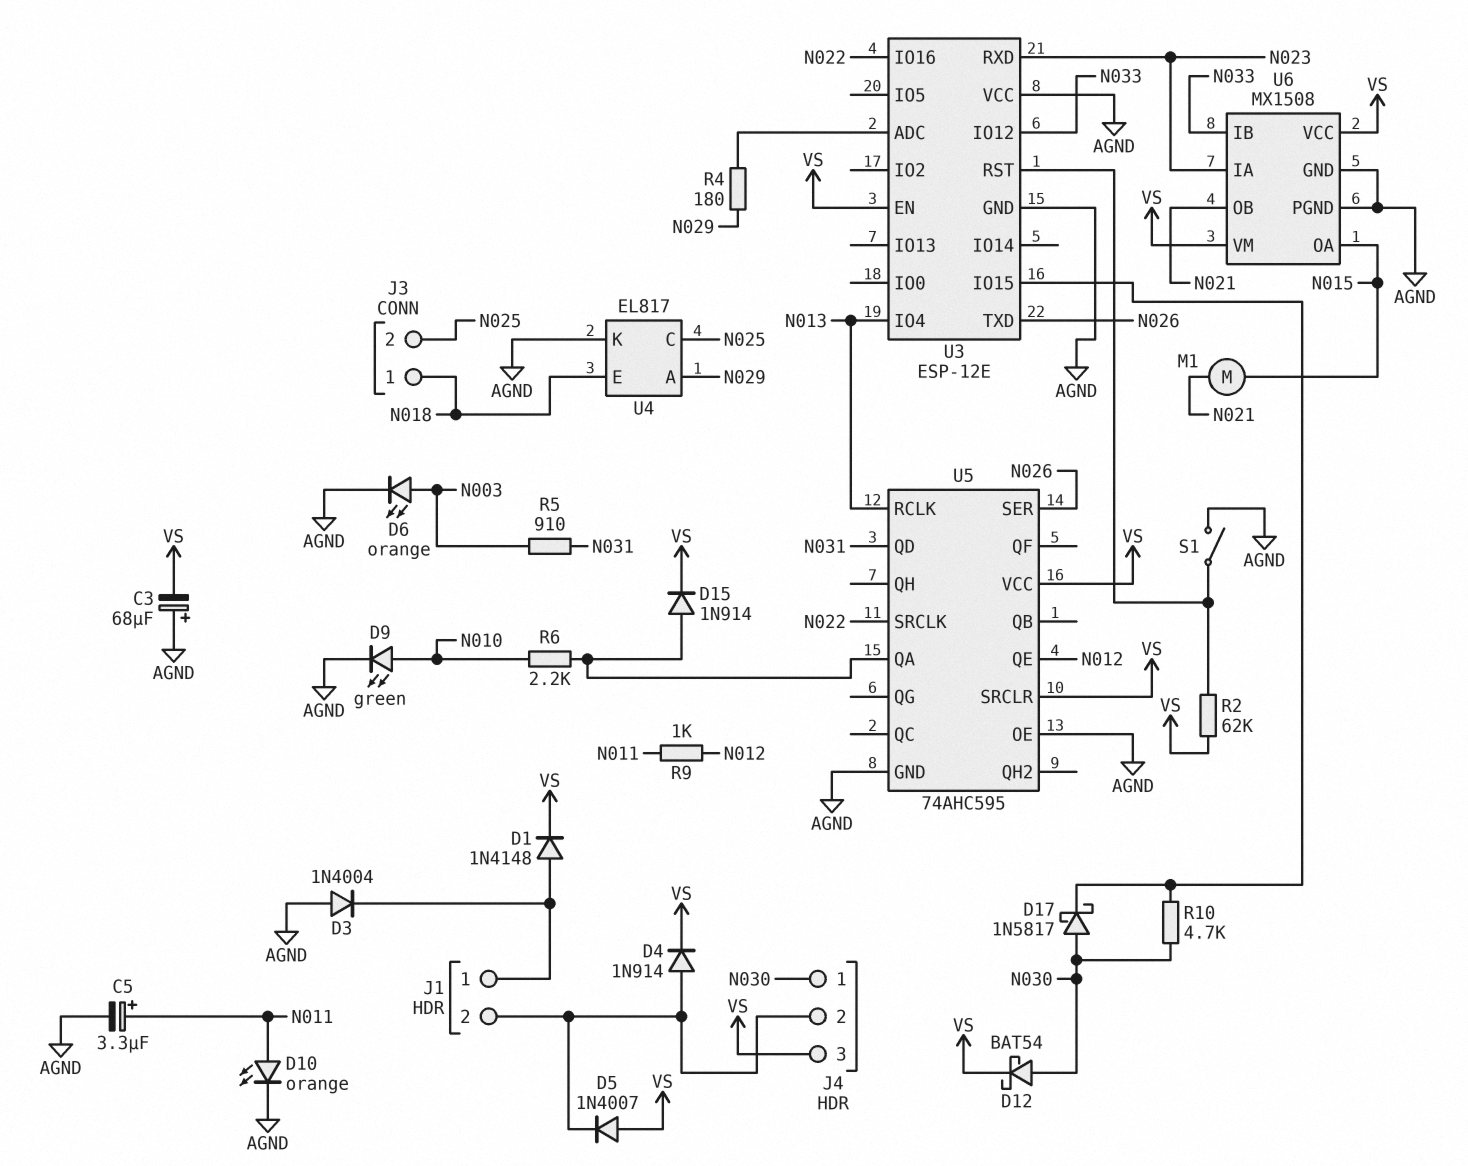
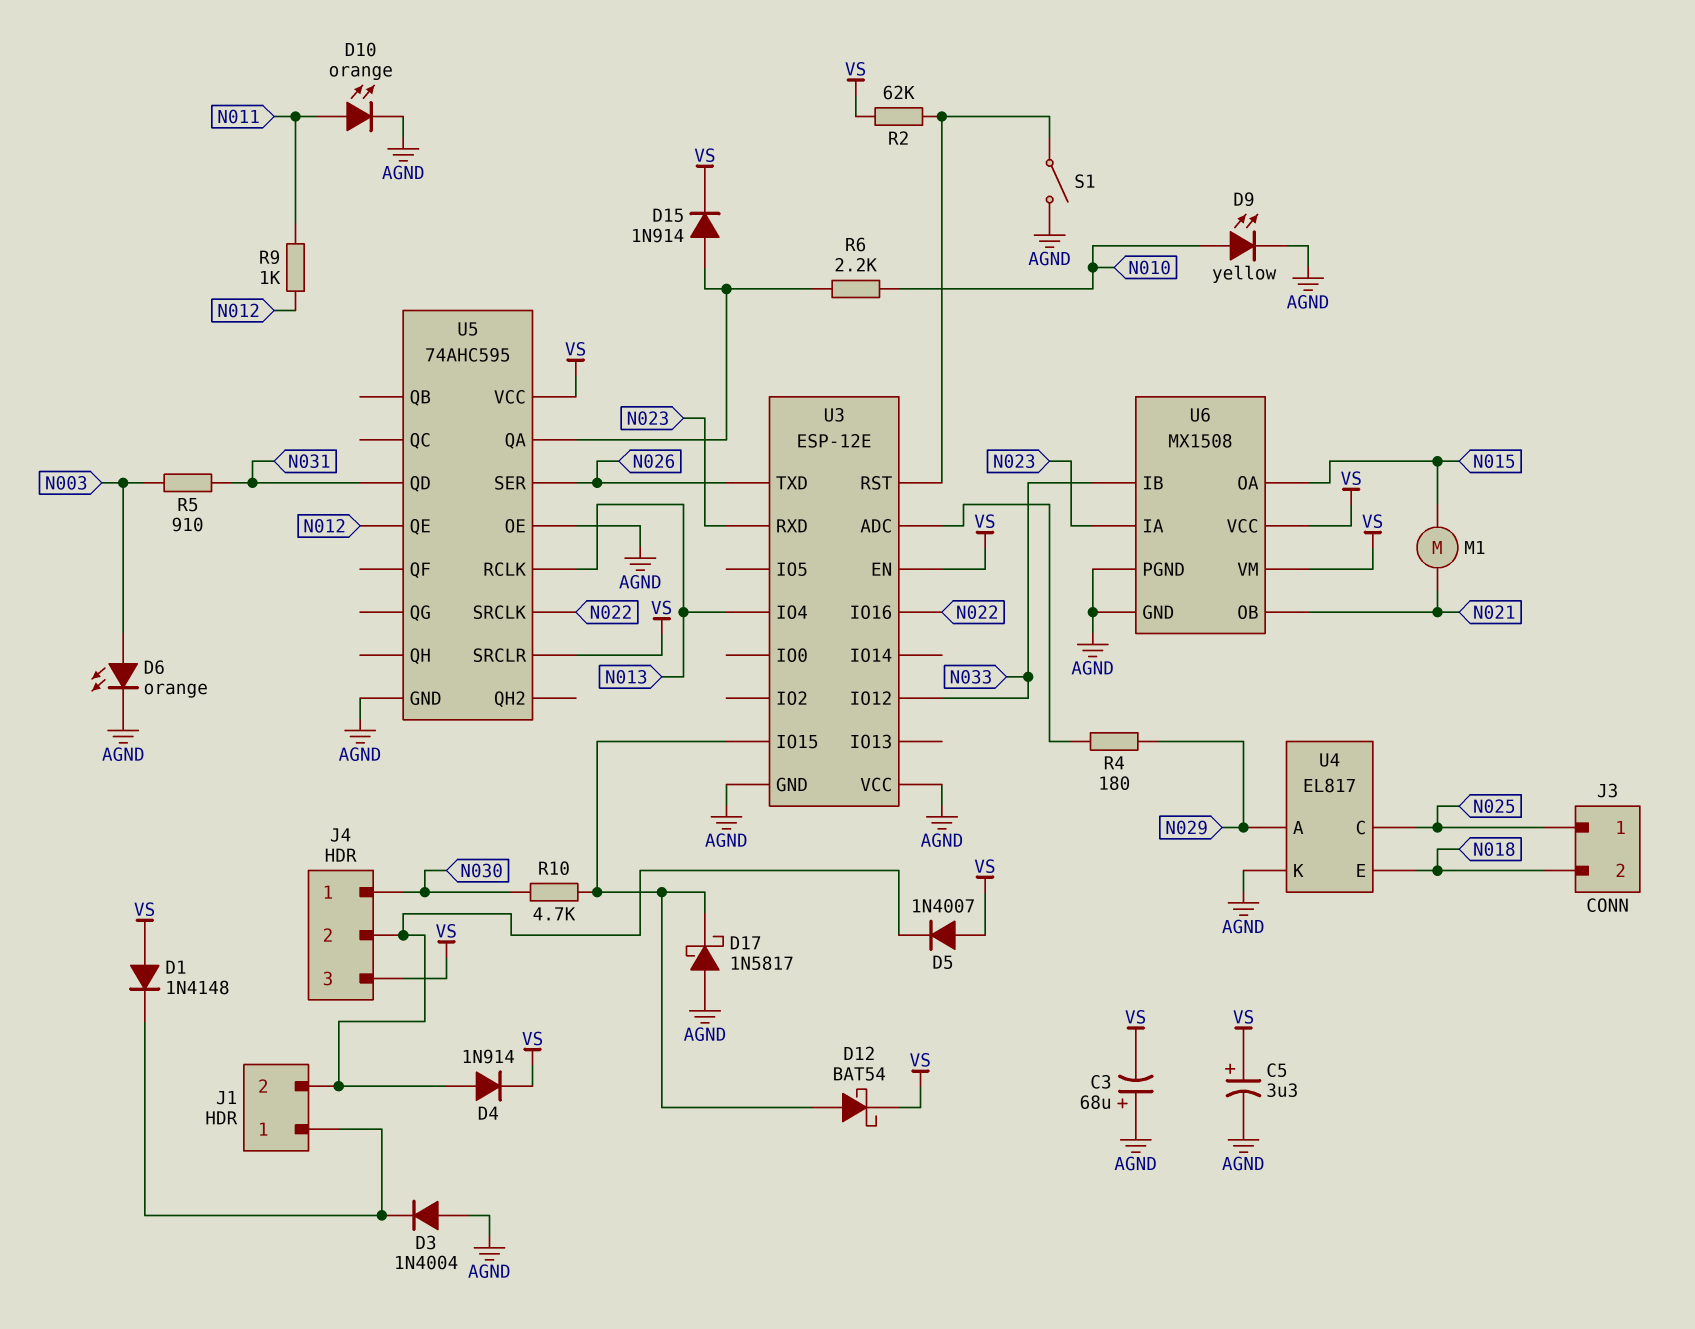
C5: 3.3uF (plus N011, minus AGND) -> 3.3uF (plus VS, minus AGND)
D1: diode 1N4148 (A J1/1, K VS) -> diode 1N4148 (A VS, K J1/1)
D9: LED green (A N010, K AGND) -> LED yellow (A N010, K AGND)
D12: schottky BAT54 (A N030, K VS) -> schottky BAT54 (A U3/IO15, K VS)
D17: schottky 1N5817 (A N030, K U3/IO15) -> schottky 1N5817 (A AGND, K U3/IO15)
J3 pin 1: N018 -> N025
J3 pin 2: N025 -> N018

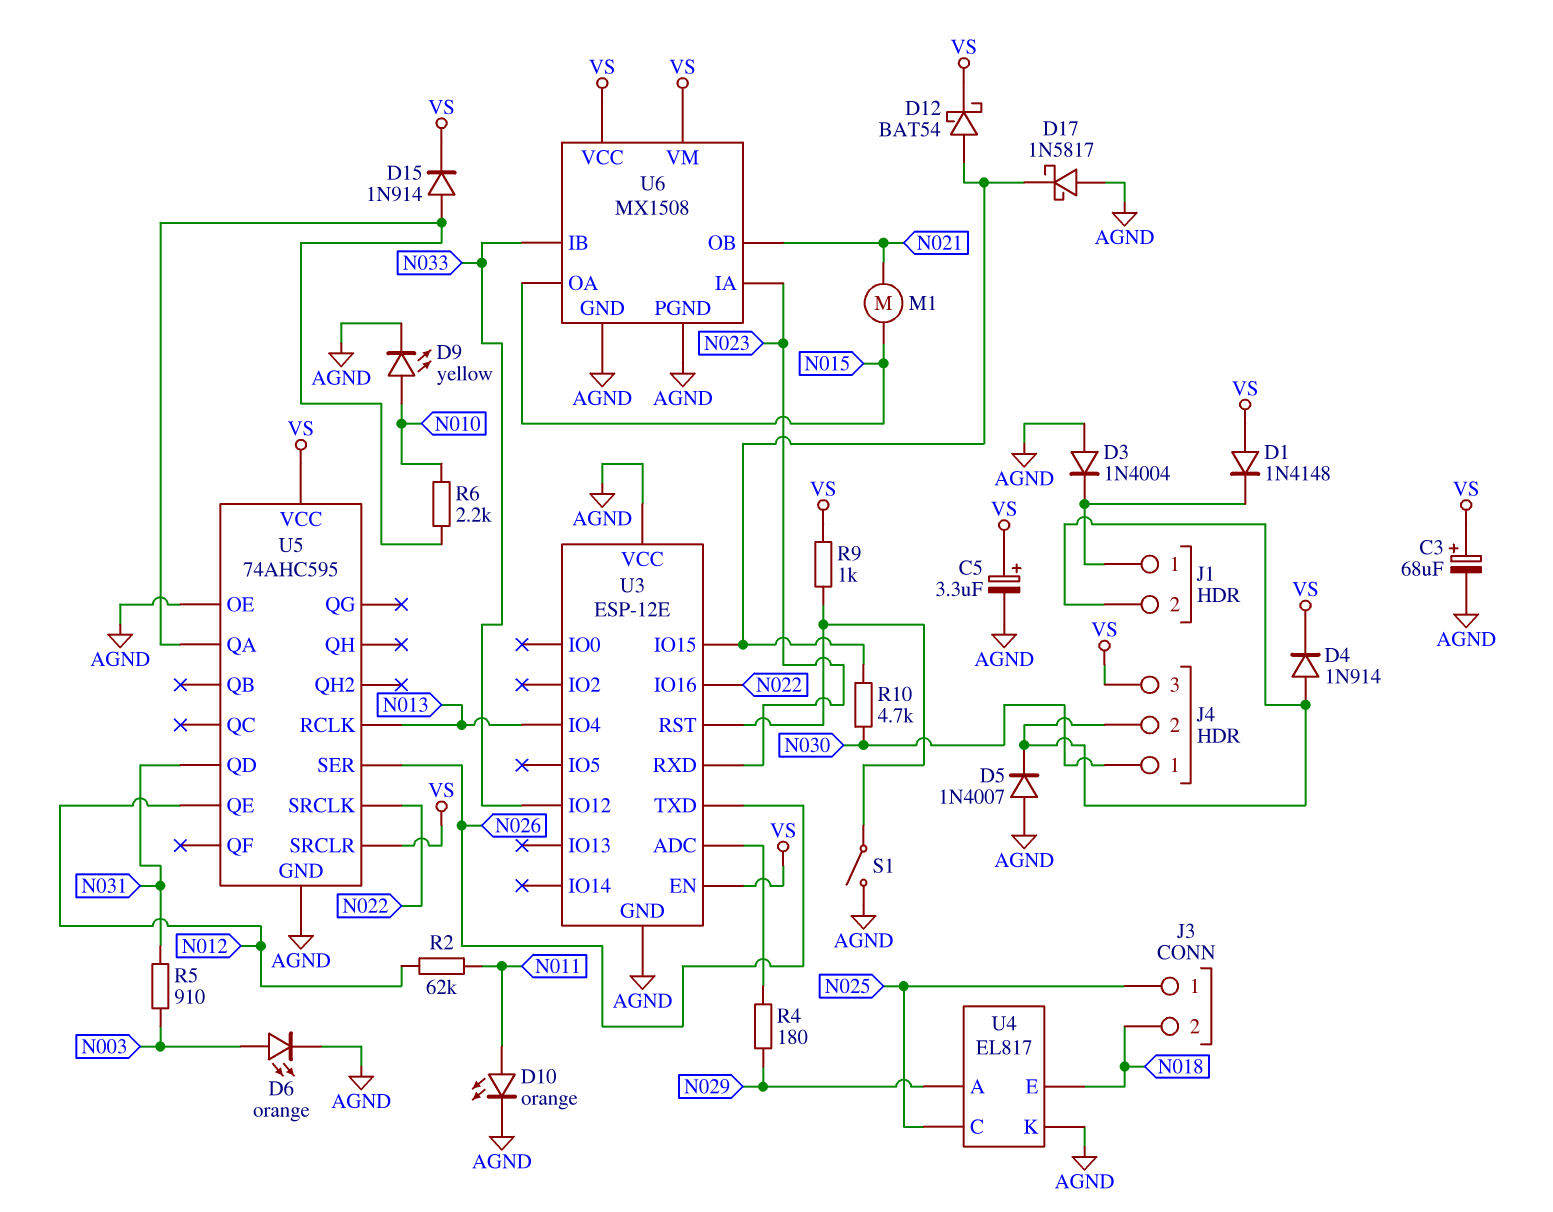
C3: 68uF (plus AGND, minus VS) -> 68uF (plus VS, minus AGND)
D5: diode 1N4007 (A VS, K J1/2) -> diode 1N4007 (A AGND, K J1/2)
R2: 62k (U3/RST, VS) -> 62k (N011, N012)
R9: 1k (N011, N012) -> 1k (U3/RST, VS)

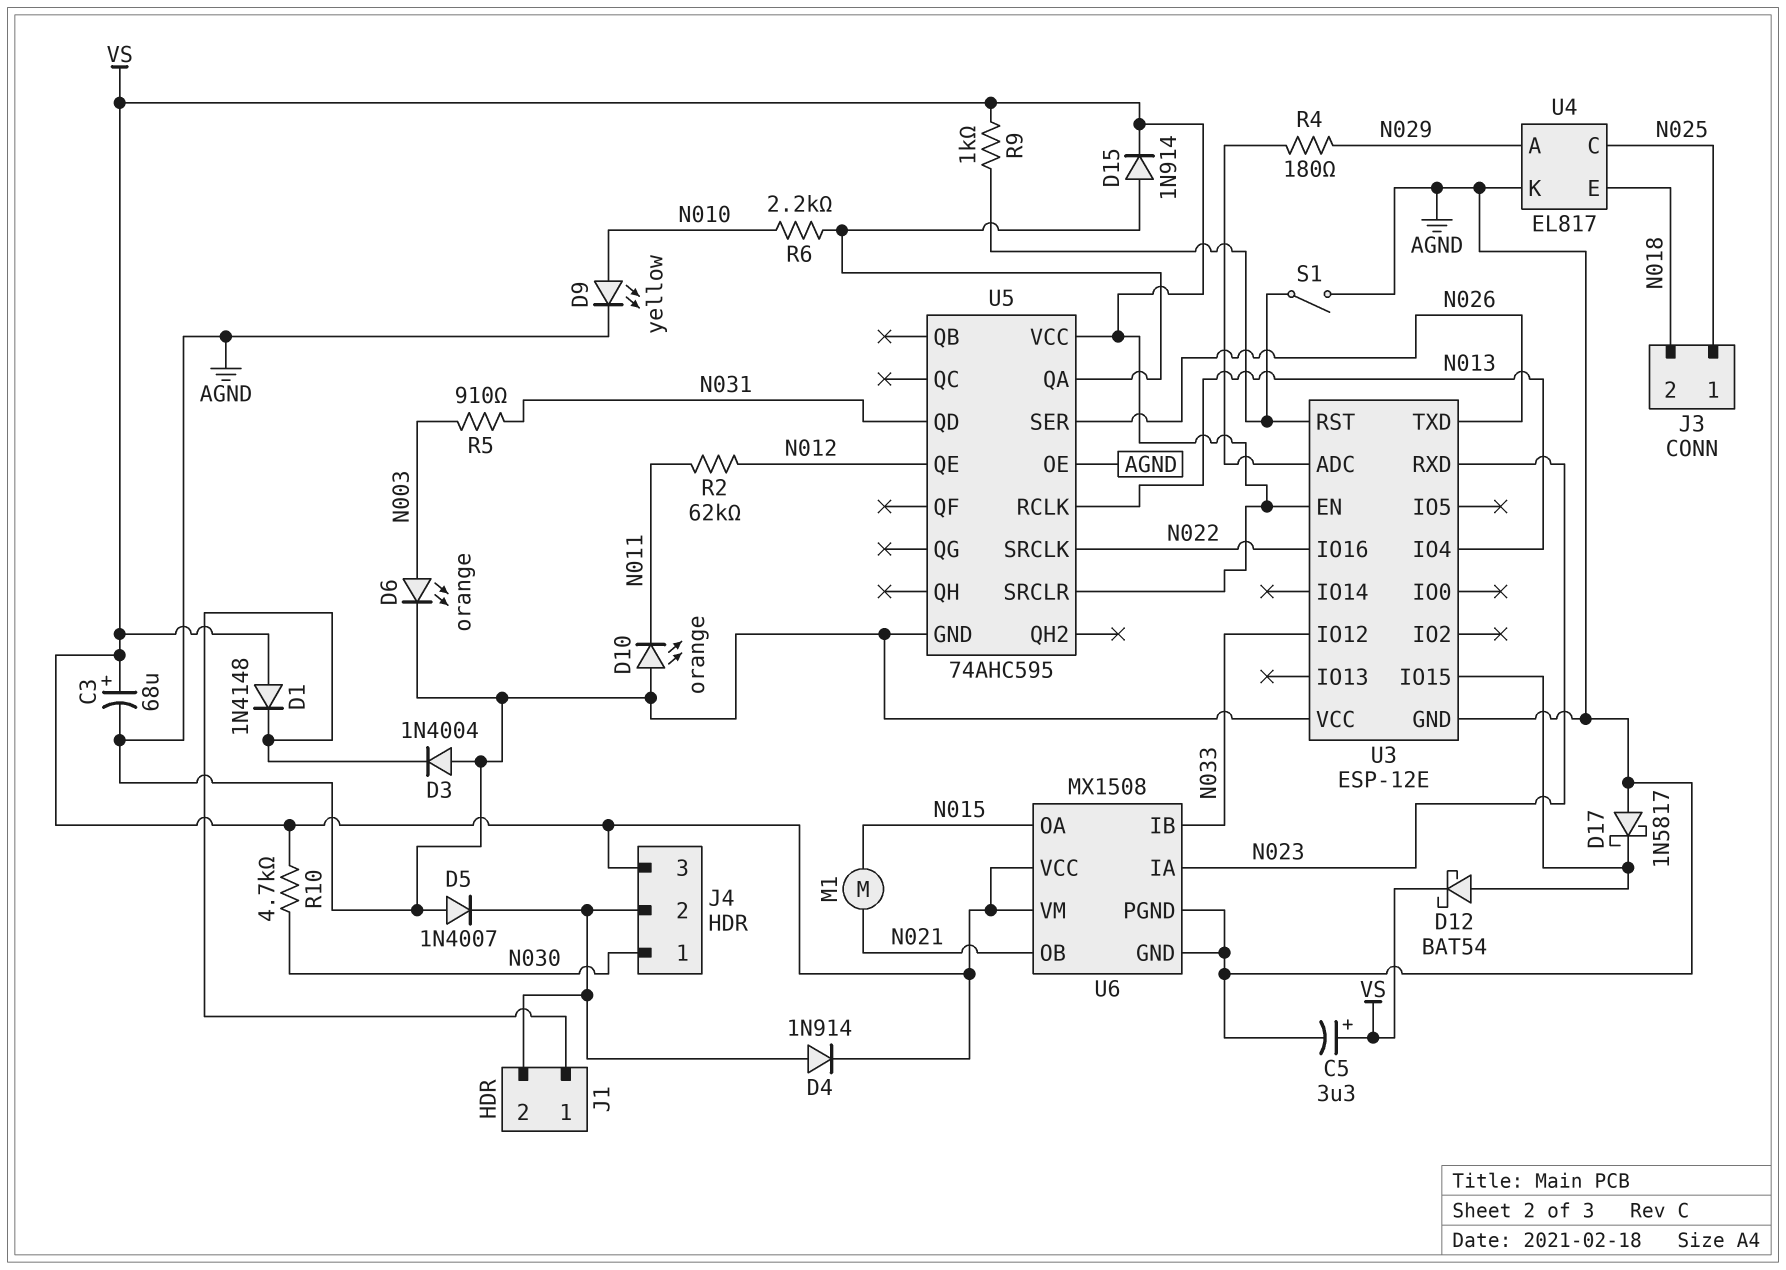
D10: LED orange (A N011, K AGND) -> LED orange (A AGND, K N011)
R10: 4.7k (N030, U3/IO15) -> 4.7k (N030, VS)

